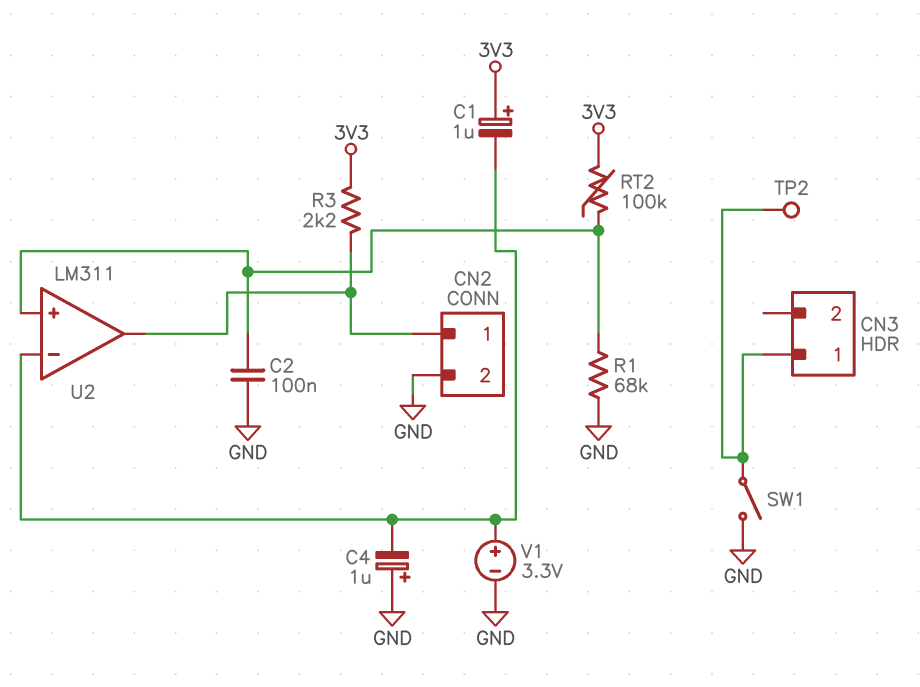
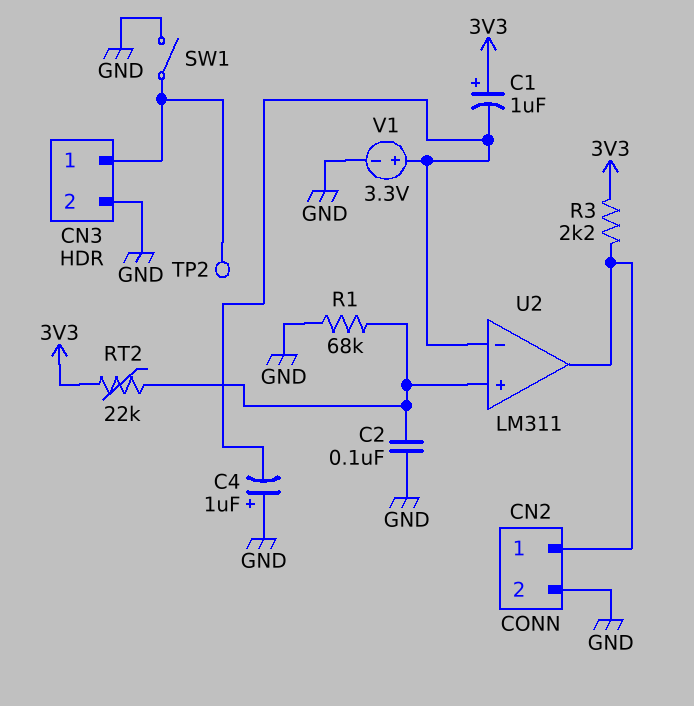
CN3 pin 2: none -> GND
RT2: 100k (3V3, U2/in+) -> 22k (3V3, U2/in+)

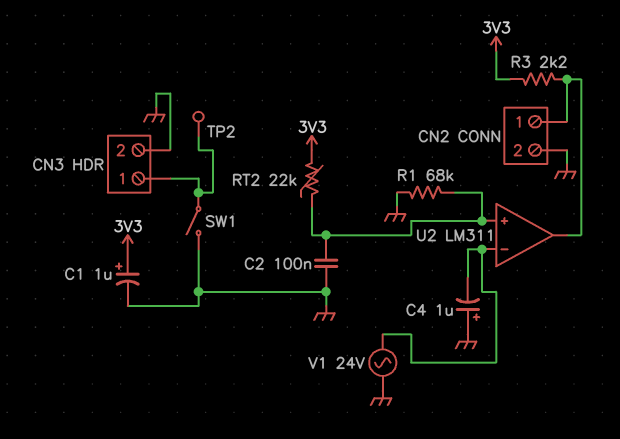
C1: 1uF (plus 3V3, minus U2/in-) -> 1uF (plus 3V3, minus GND)
V1: 3.3V (plus U2/in-, minus GND) -> AC 24V (GND, U2/in-)

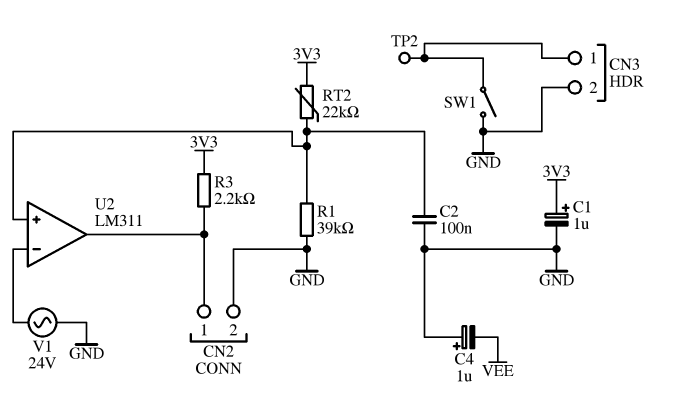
C4: 1uF (plus GND, minus U2/in-) -> 1uF (plus GND, minus VEE)
R1: 68k (GND, U2/in+) -> 39k (GND, U2/in+)

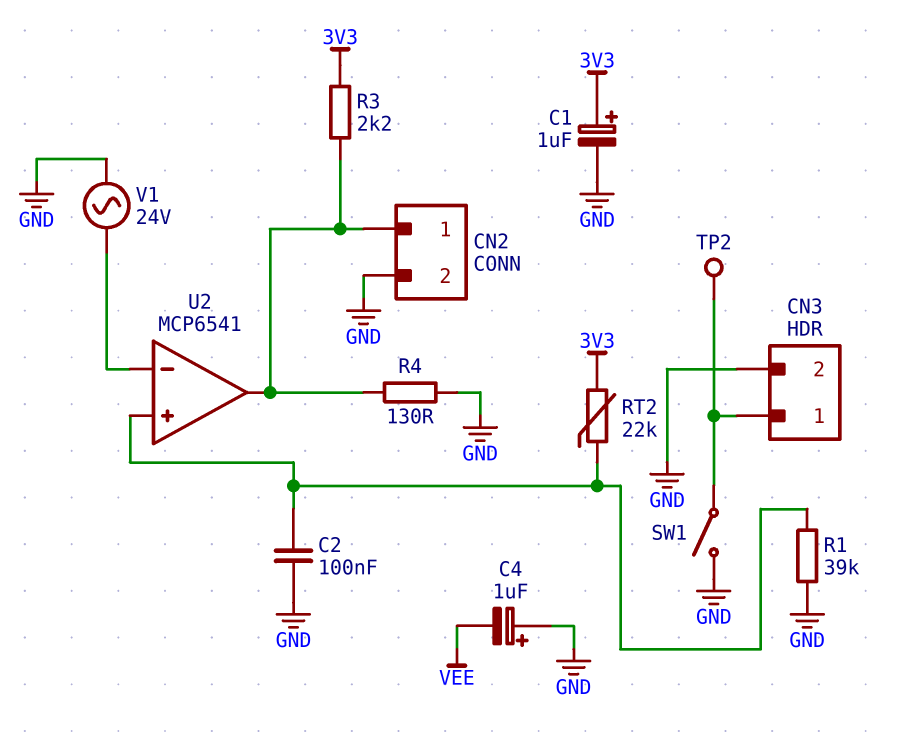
R4: none -> 130 (CN2/1, GND)
U2: LM311 -> MCP6541

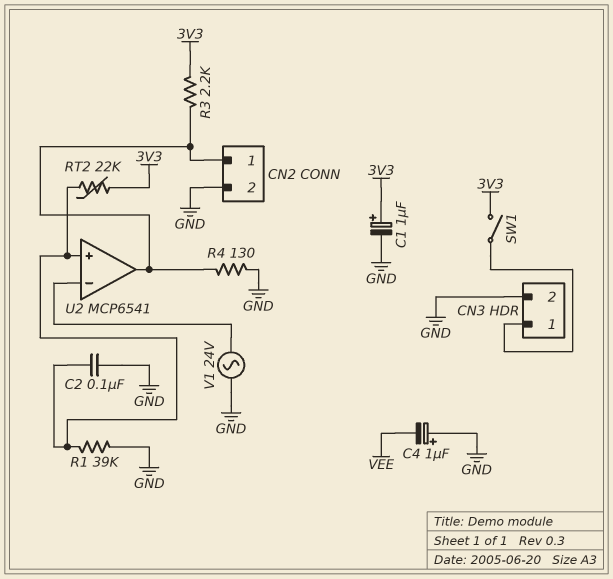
SW1: switch (CN3/1, GND) -> switch (3V3, CN3/1)
TP2: test point (CN3/1) -> none

